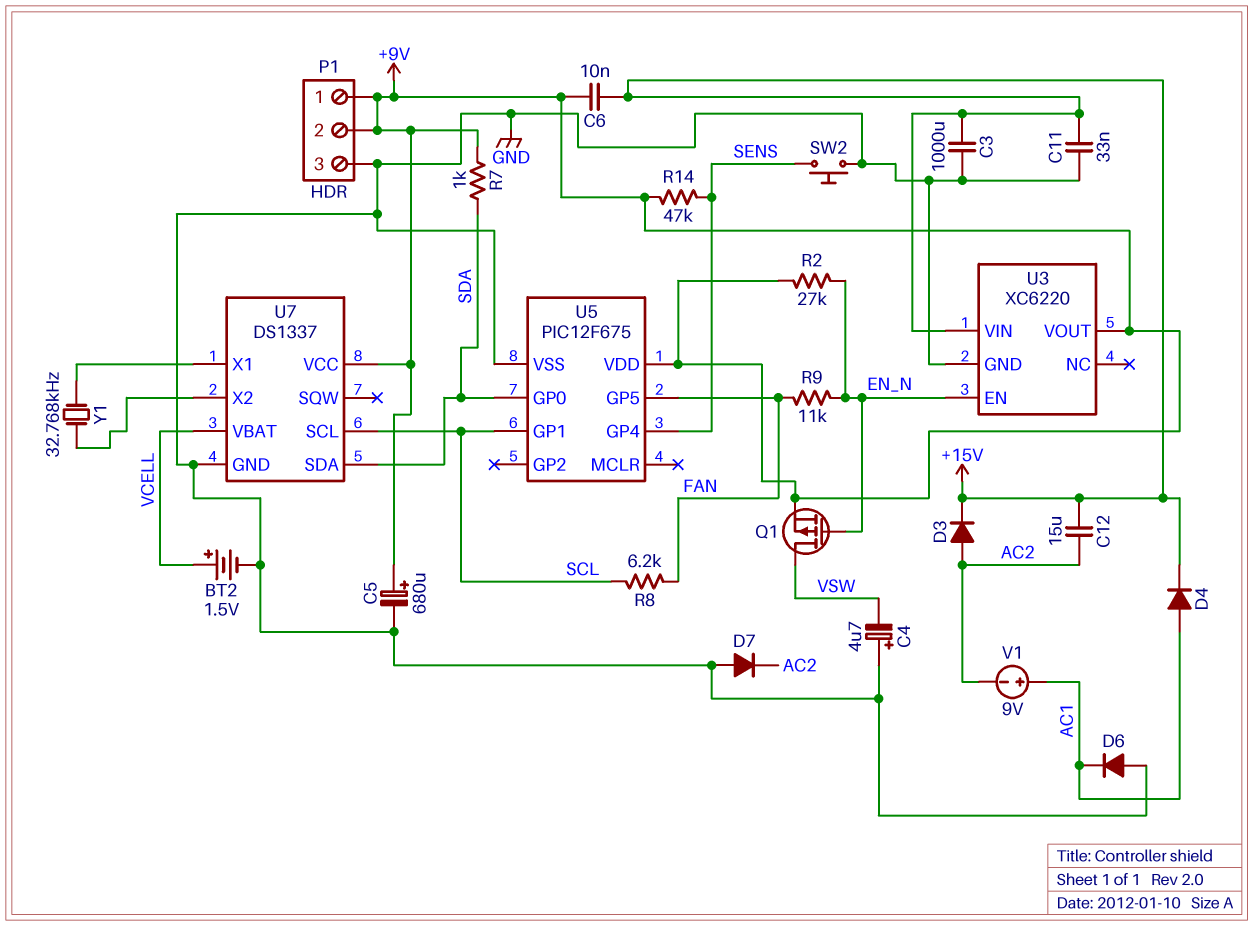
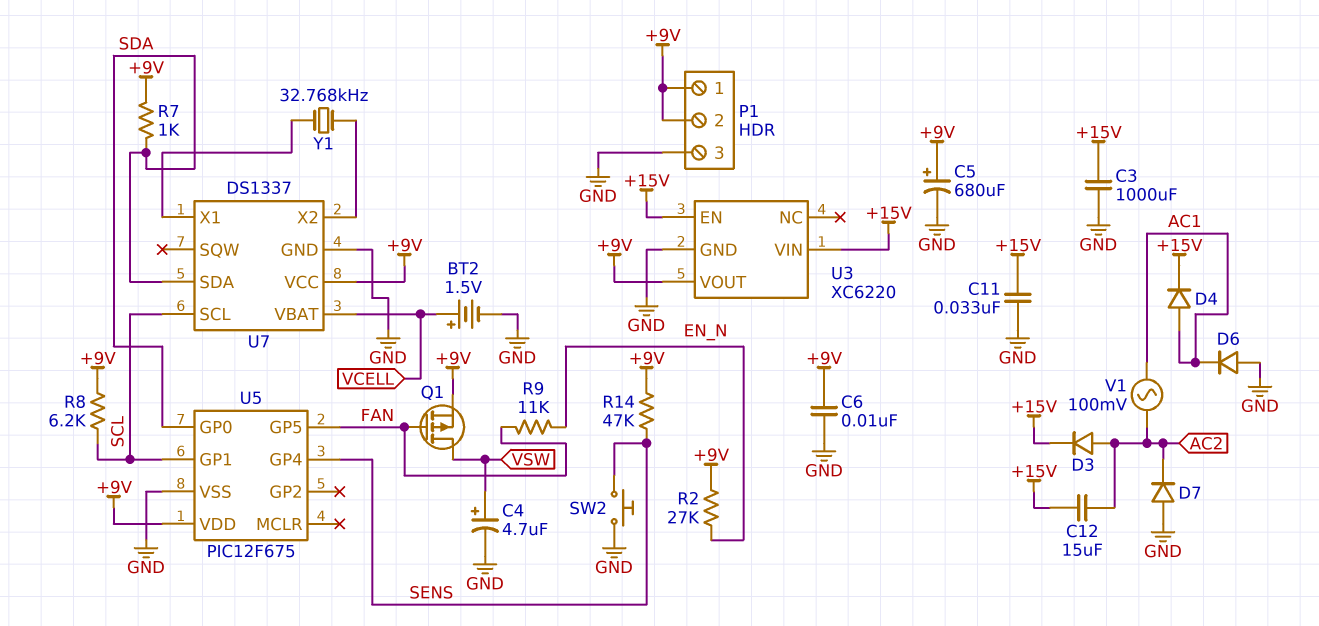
C4: 4.7uF (plus GND, minus VSW) -> 4.7uF (plus VSW, minus GND)
C6: 10nF (+9V, +15V) -> 10nF (+9V, GND)
Q1: PMOS (G EN_N, D VSW, S +9V) -> PMOS (G FAN, D VSW, S +9V)
R8: 6.2k (FAN, SCL) -> 6.2k (+9V, SCL)
U3 pin EN: EN_N -> +15V
V1: 9V (plus AC1, minus AC2) -> AC 100mV (AC1, AC2)

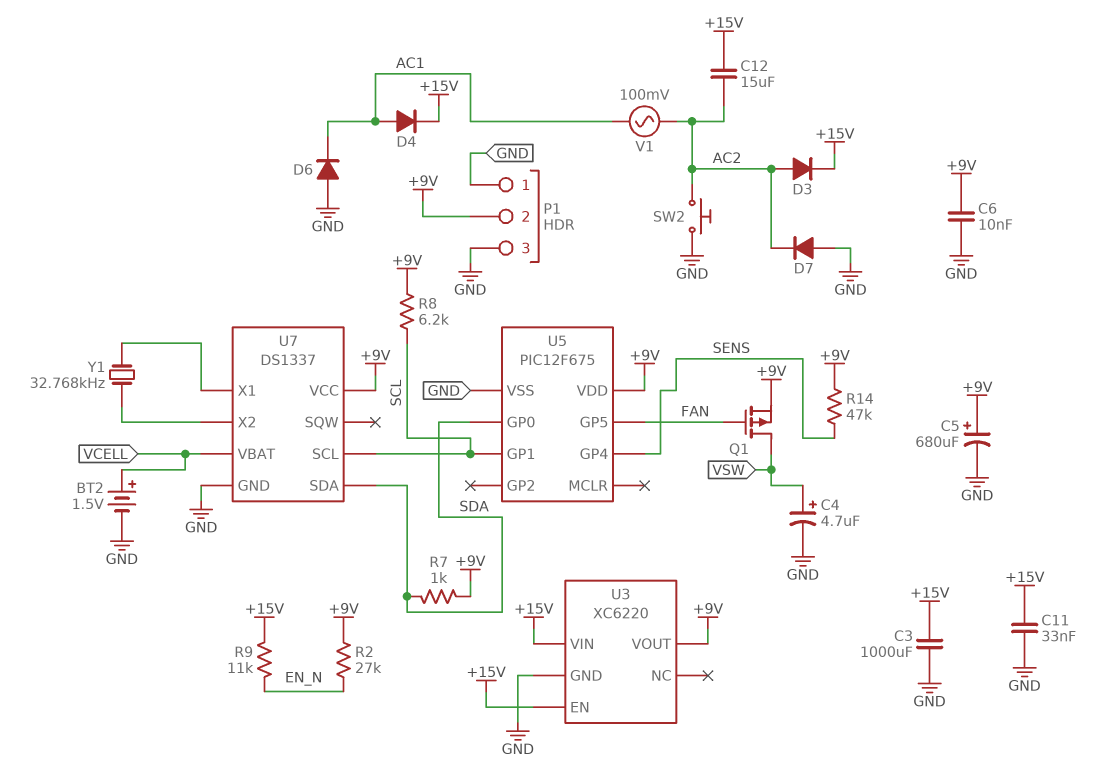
P1 pin 1: +9V -> GND
R9: 11k (EN_N, FAN) -> 11k (+15V, EN_N)
SW2: button (GND, SENS) -> button (AC2, GND)

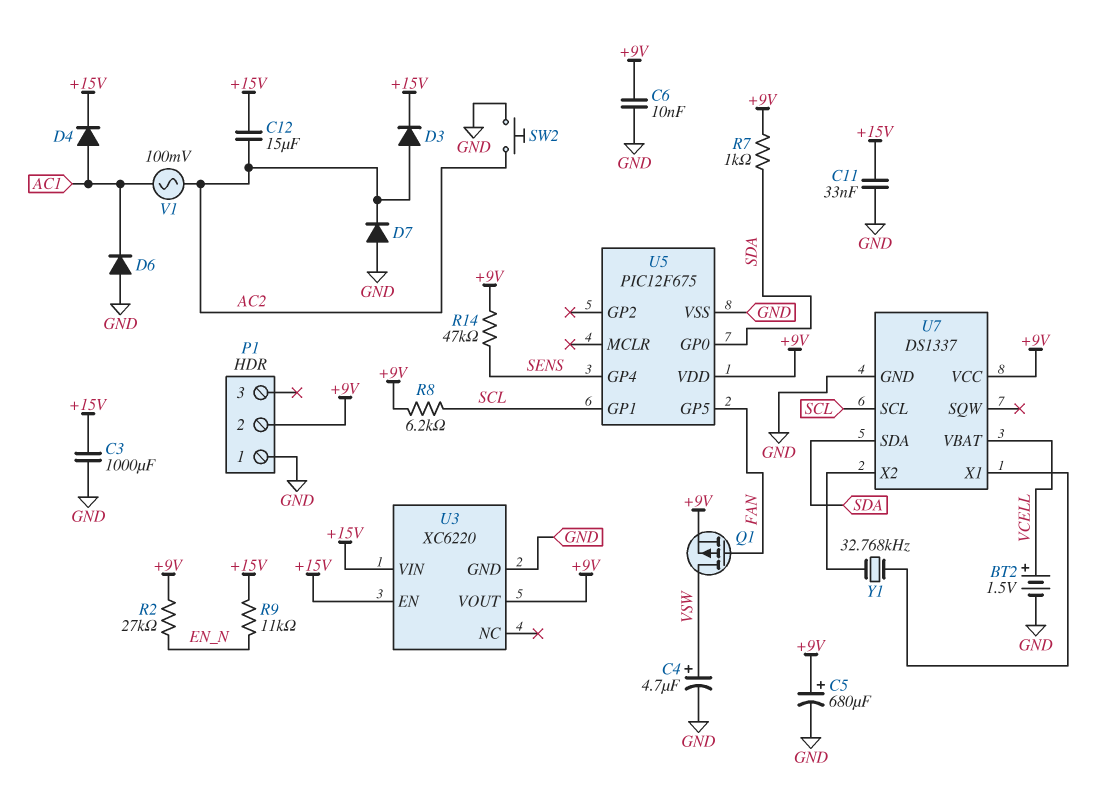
P1 pin 3: GND -> none

